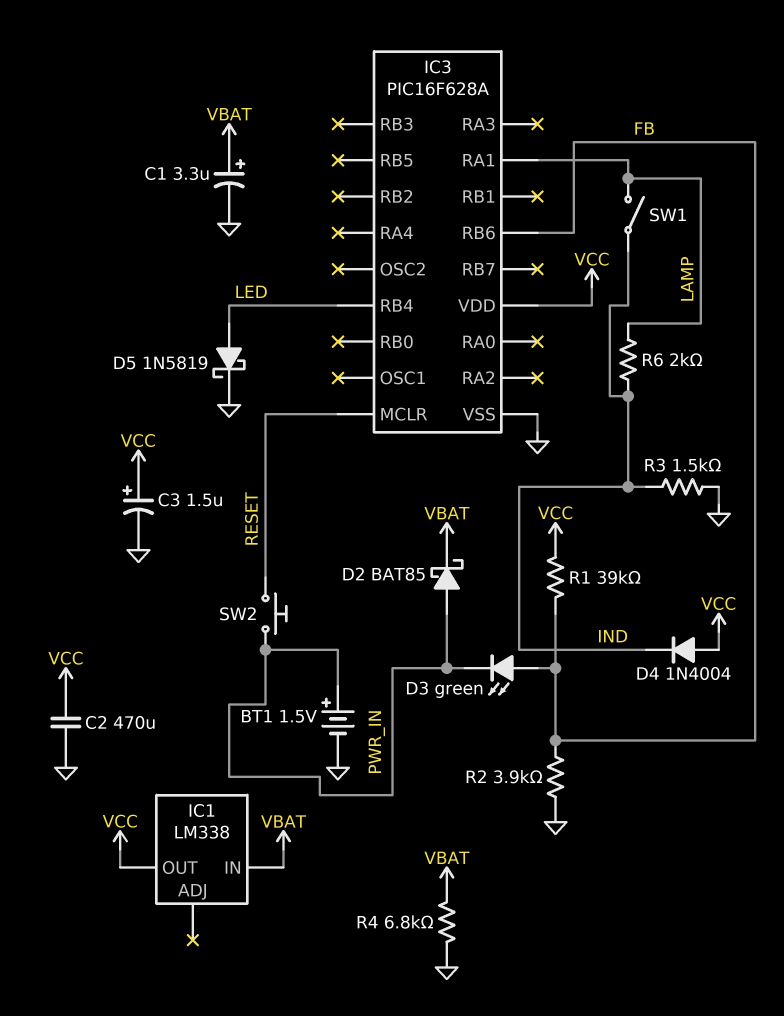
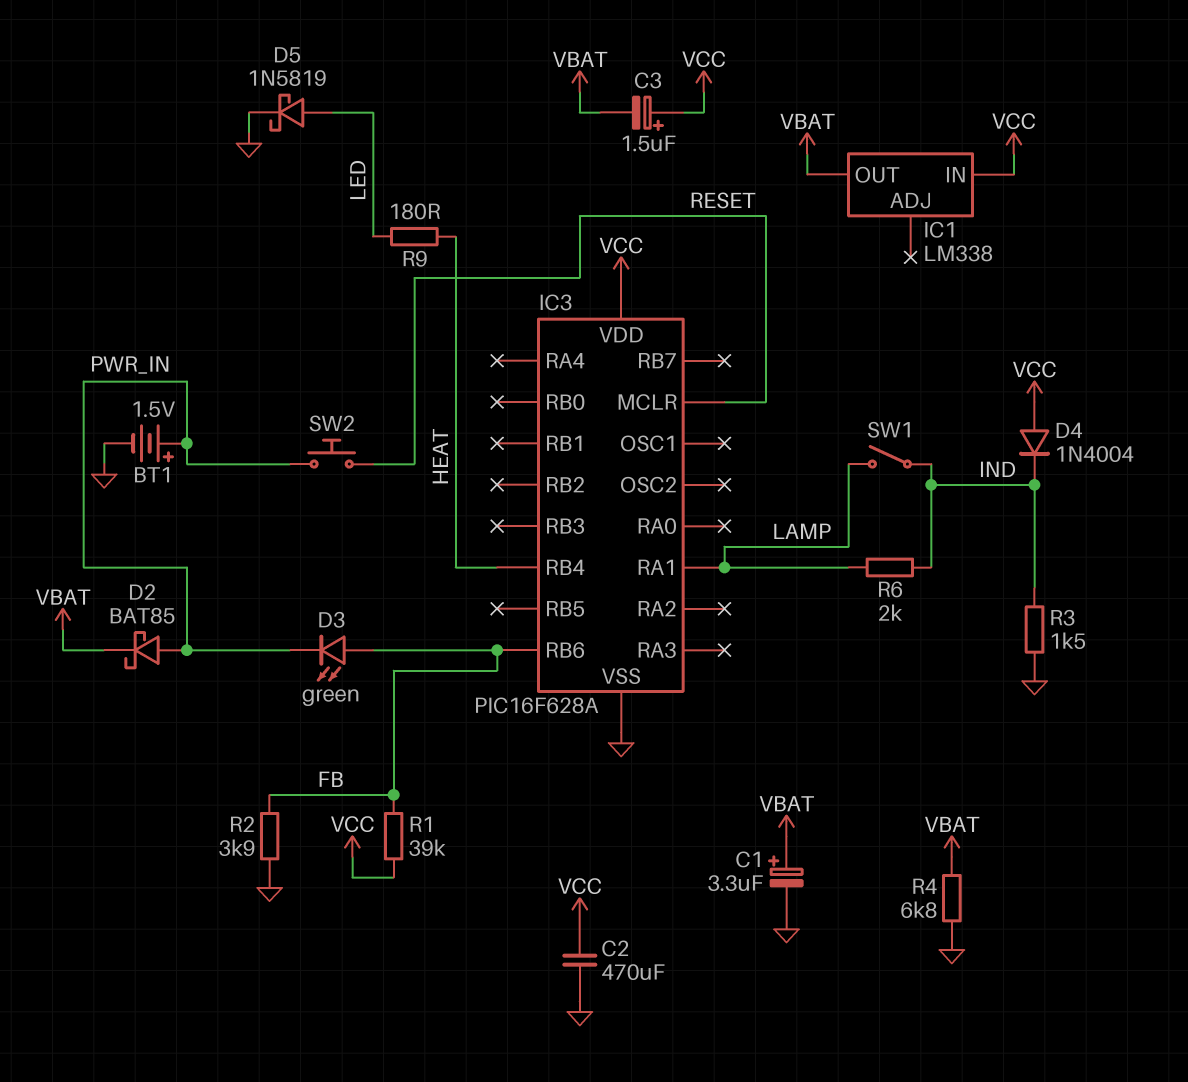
C3: 1.5uF (plus VCC, minus GND) -> 1.5uF (plus VCC, minus VBAT)
IC1 pin IN: VBAT -> VCC
IC1 pin OUT: VCC -> VBAT
IC3 pin RB4: LED -> HEAT
R9: none -> 180 (HEAT, LED)

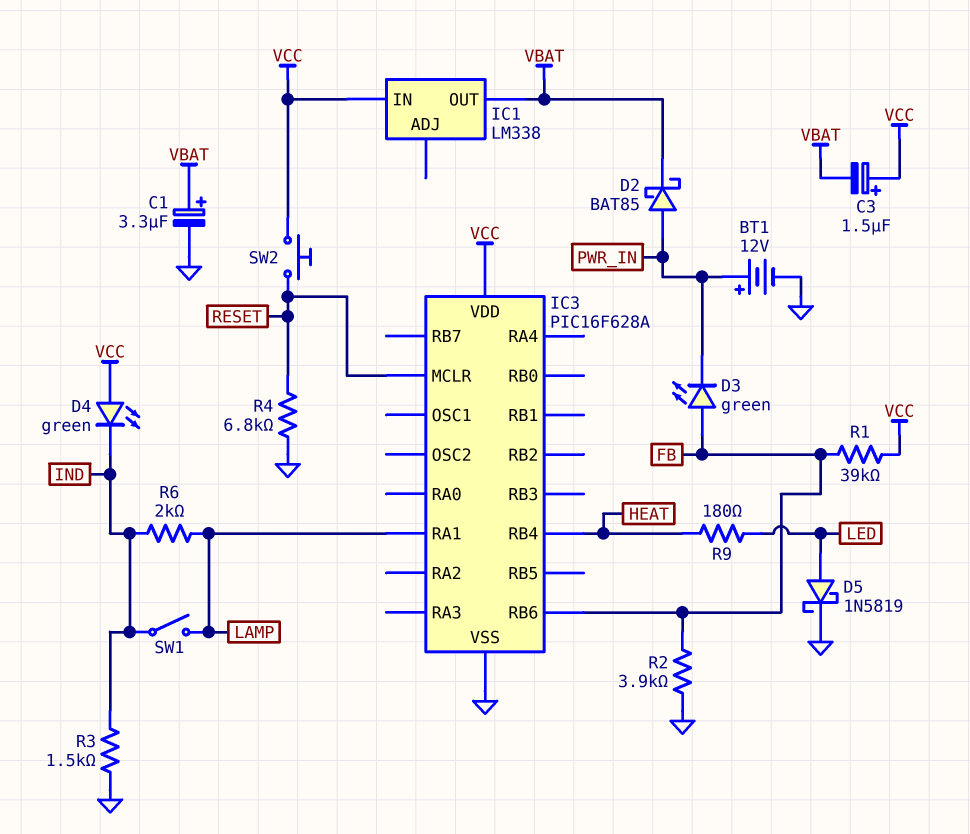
BT1: 1.5V (plus PWR_IN, minus GND) -> 12V (plus PWR_IN, minus GND)
C2: 470uF (GND, VCC) -> none
D4: diode 1N4004 (A VCC, K IND) -> LED green (A VCC, K IND)
R4: 6.8k (GND, VBAT) -> 6.8k (GND, RESET)
SW2: button (PWR_IN, RESET) -> button (RESET, VCC)

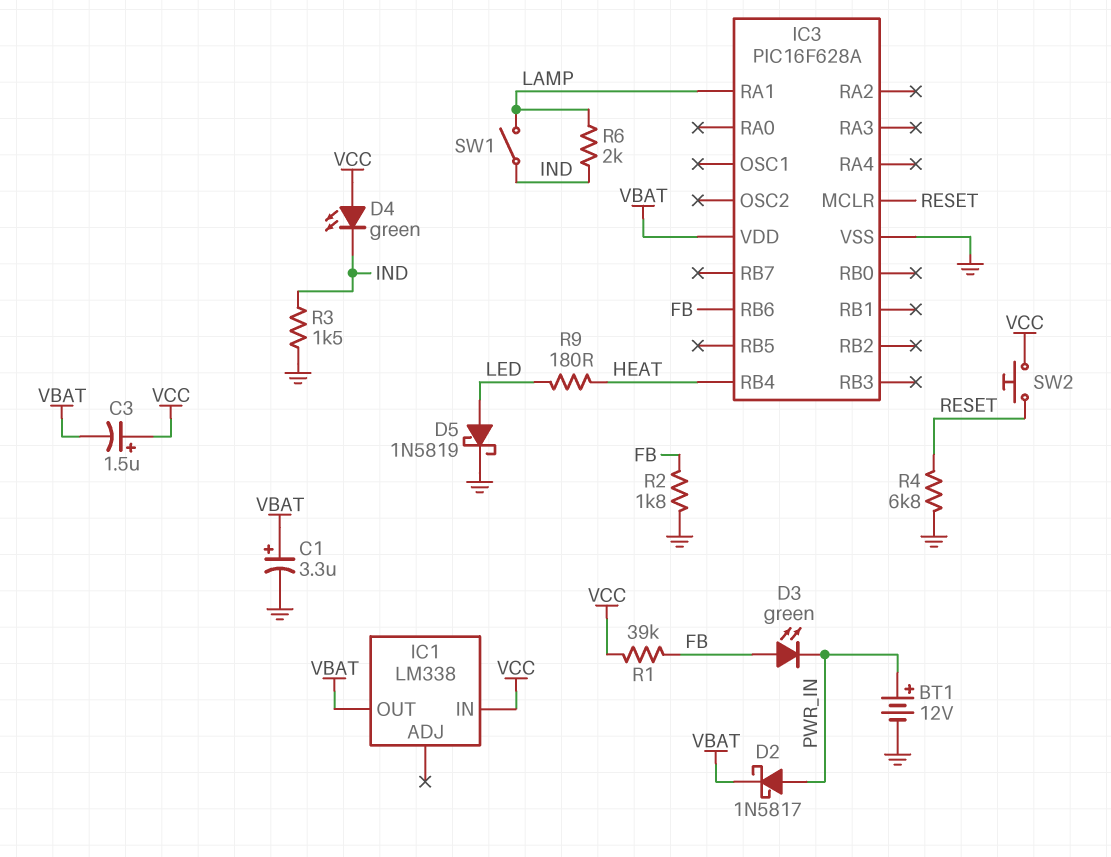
D2: schottky BAT85 (A PWR_IN, K VBAT) -> schottky 1N5817 (A PWR_IN, K VBAT)
IC3 pin VDD: VCC -> VBAT
R2: 3.9k (FB, GND) -> 1.8k (FB, GND)

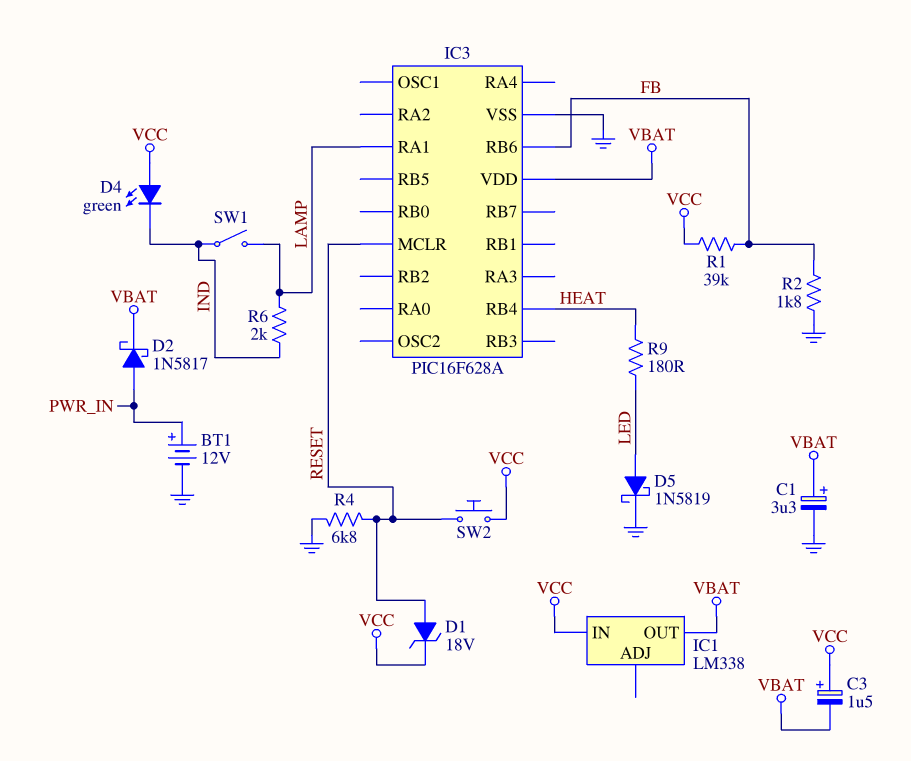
D1: none -> zener 18V (A RESET, K VCC)
D3: LED green (A FB, K PWR_IN) -> none
R3: 1.5k (GND, IND) -> none

